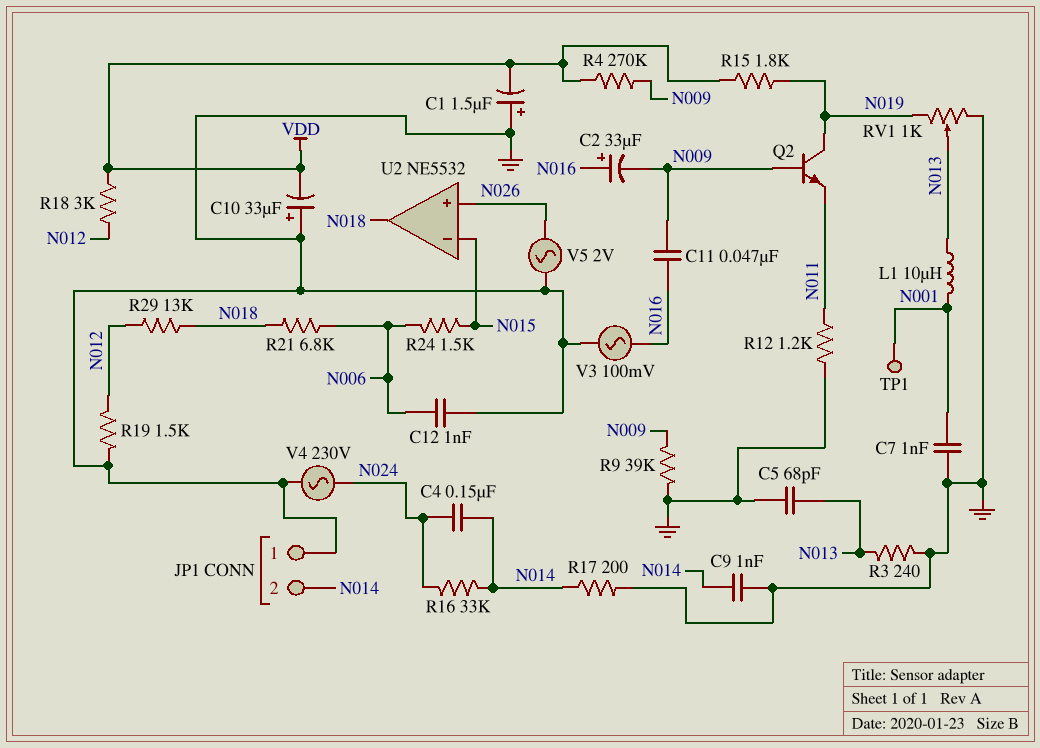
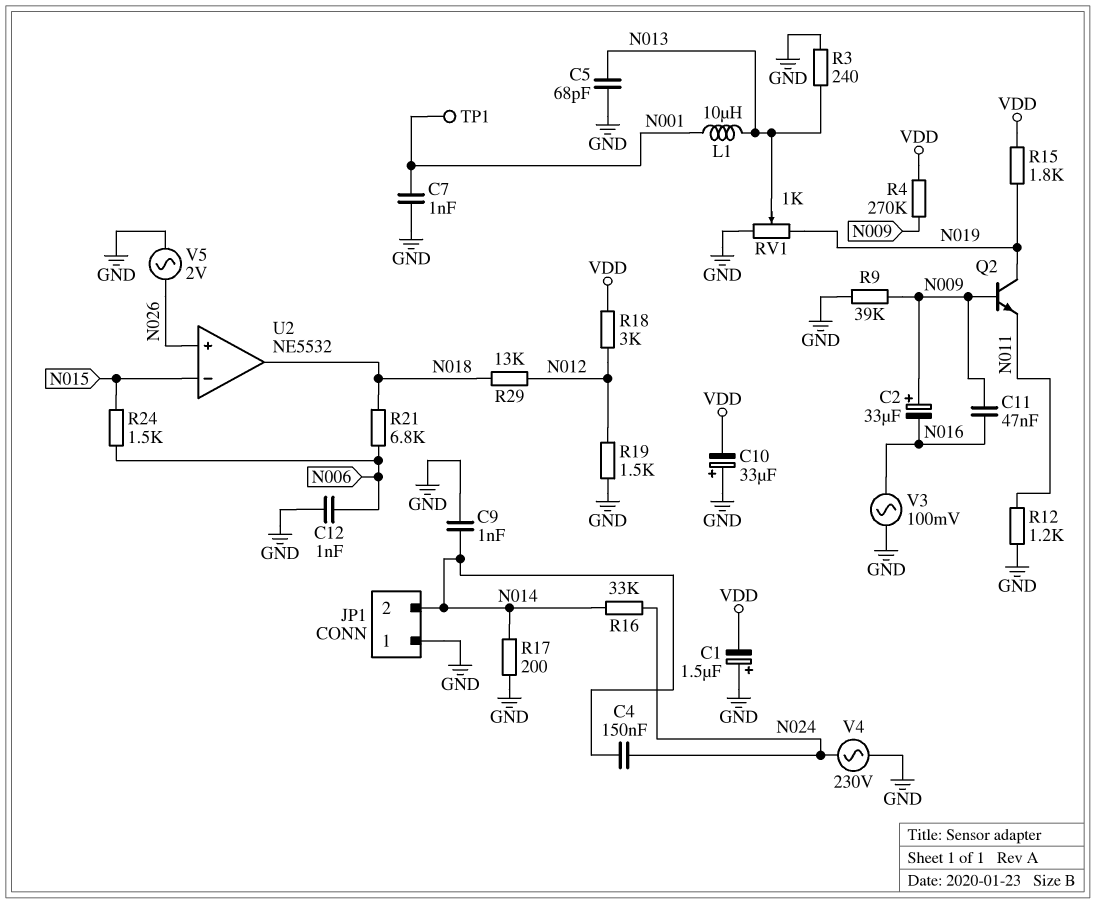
C2: 33uF (plus N016, minus N009) -> 33uF (plus N009, minus N016)

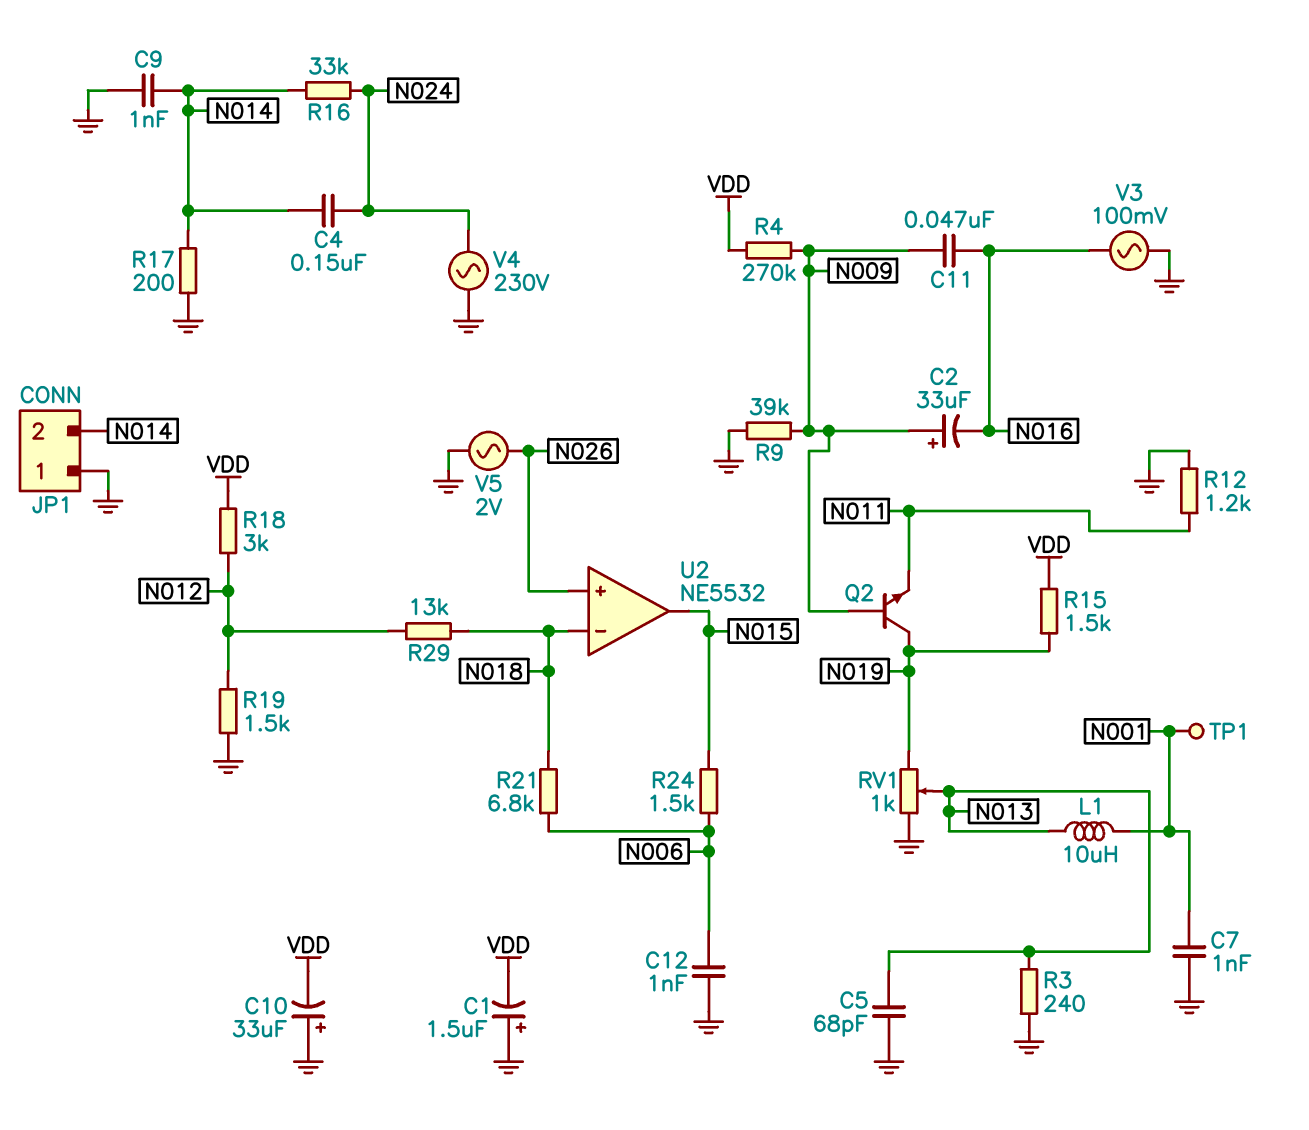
R15: 1.8k (N019, VDD) -> 1.5k (N019, VDD)
U2 pin in-: N015 -> N018
U2 pin out: N018 -> N015

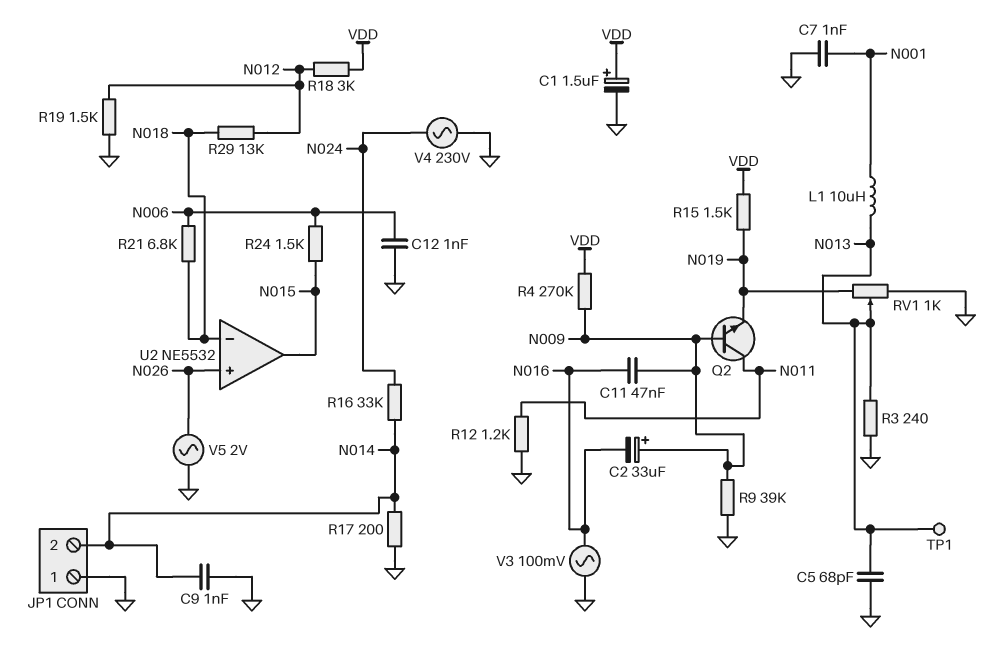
C1: 1.5uF (plus GND, minus VDD) -> 1.5uF (plus VDD, minus GND)
C4: 150nF (N014, N024) -> none
C10: 33uF (plus GND, minus VDD) -> none
Q2: NPN (B N009, C N019, E N011) -> NPN (B N009, C N011, E N019)
TP1: test point (N001) -> test point (N013)

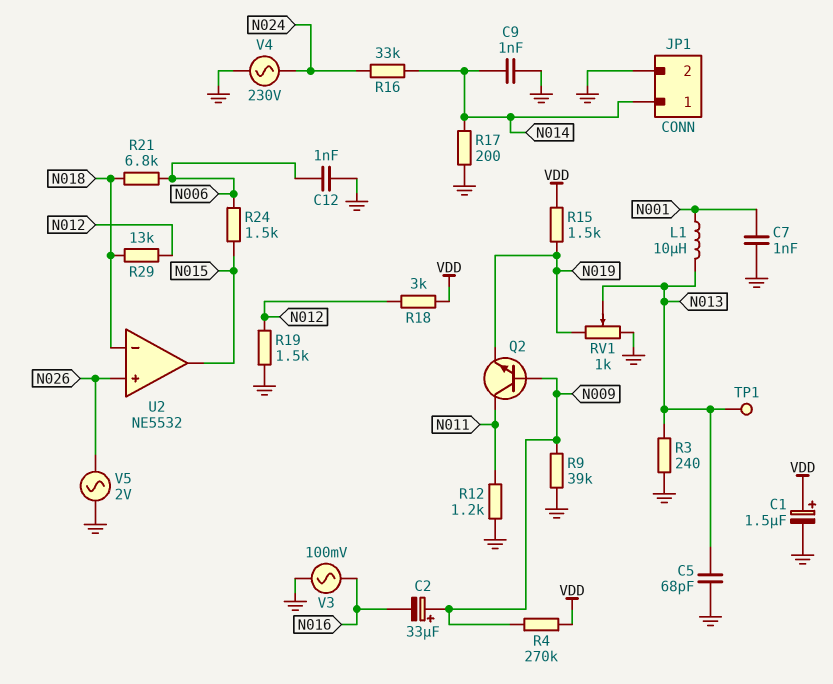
C11: 47nF (N009, N016) -> none
JP1 pin 1: GND -> N014
JP1 pin 2: N014 -> GND

